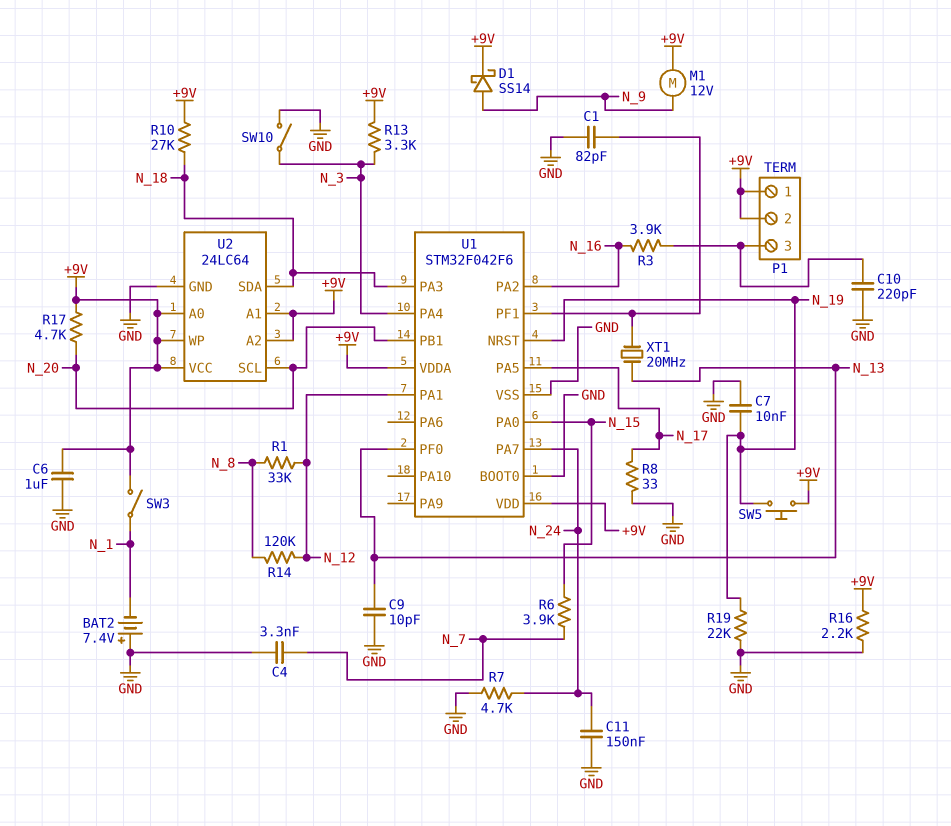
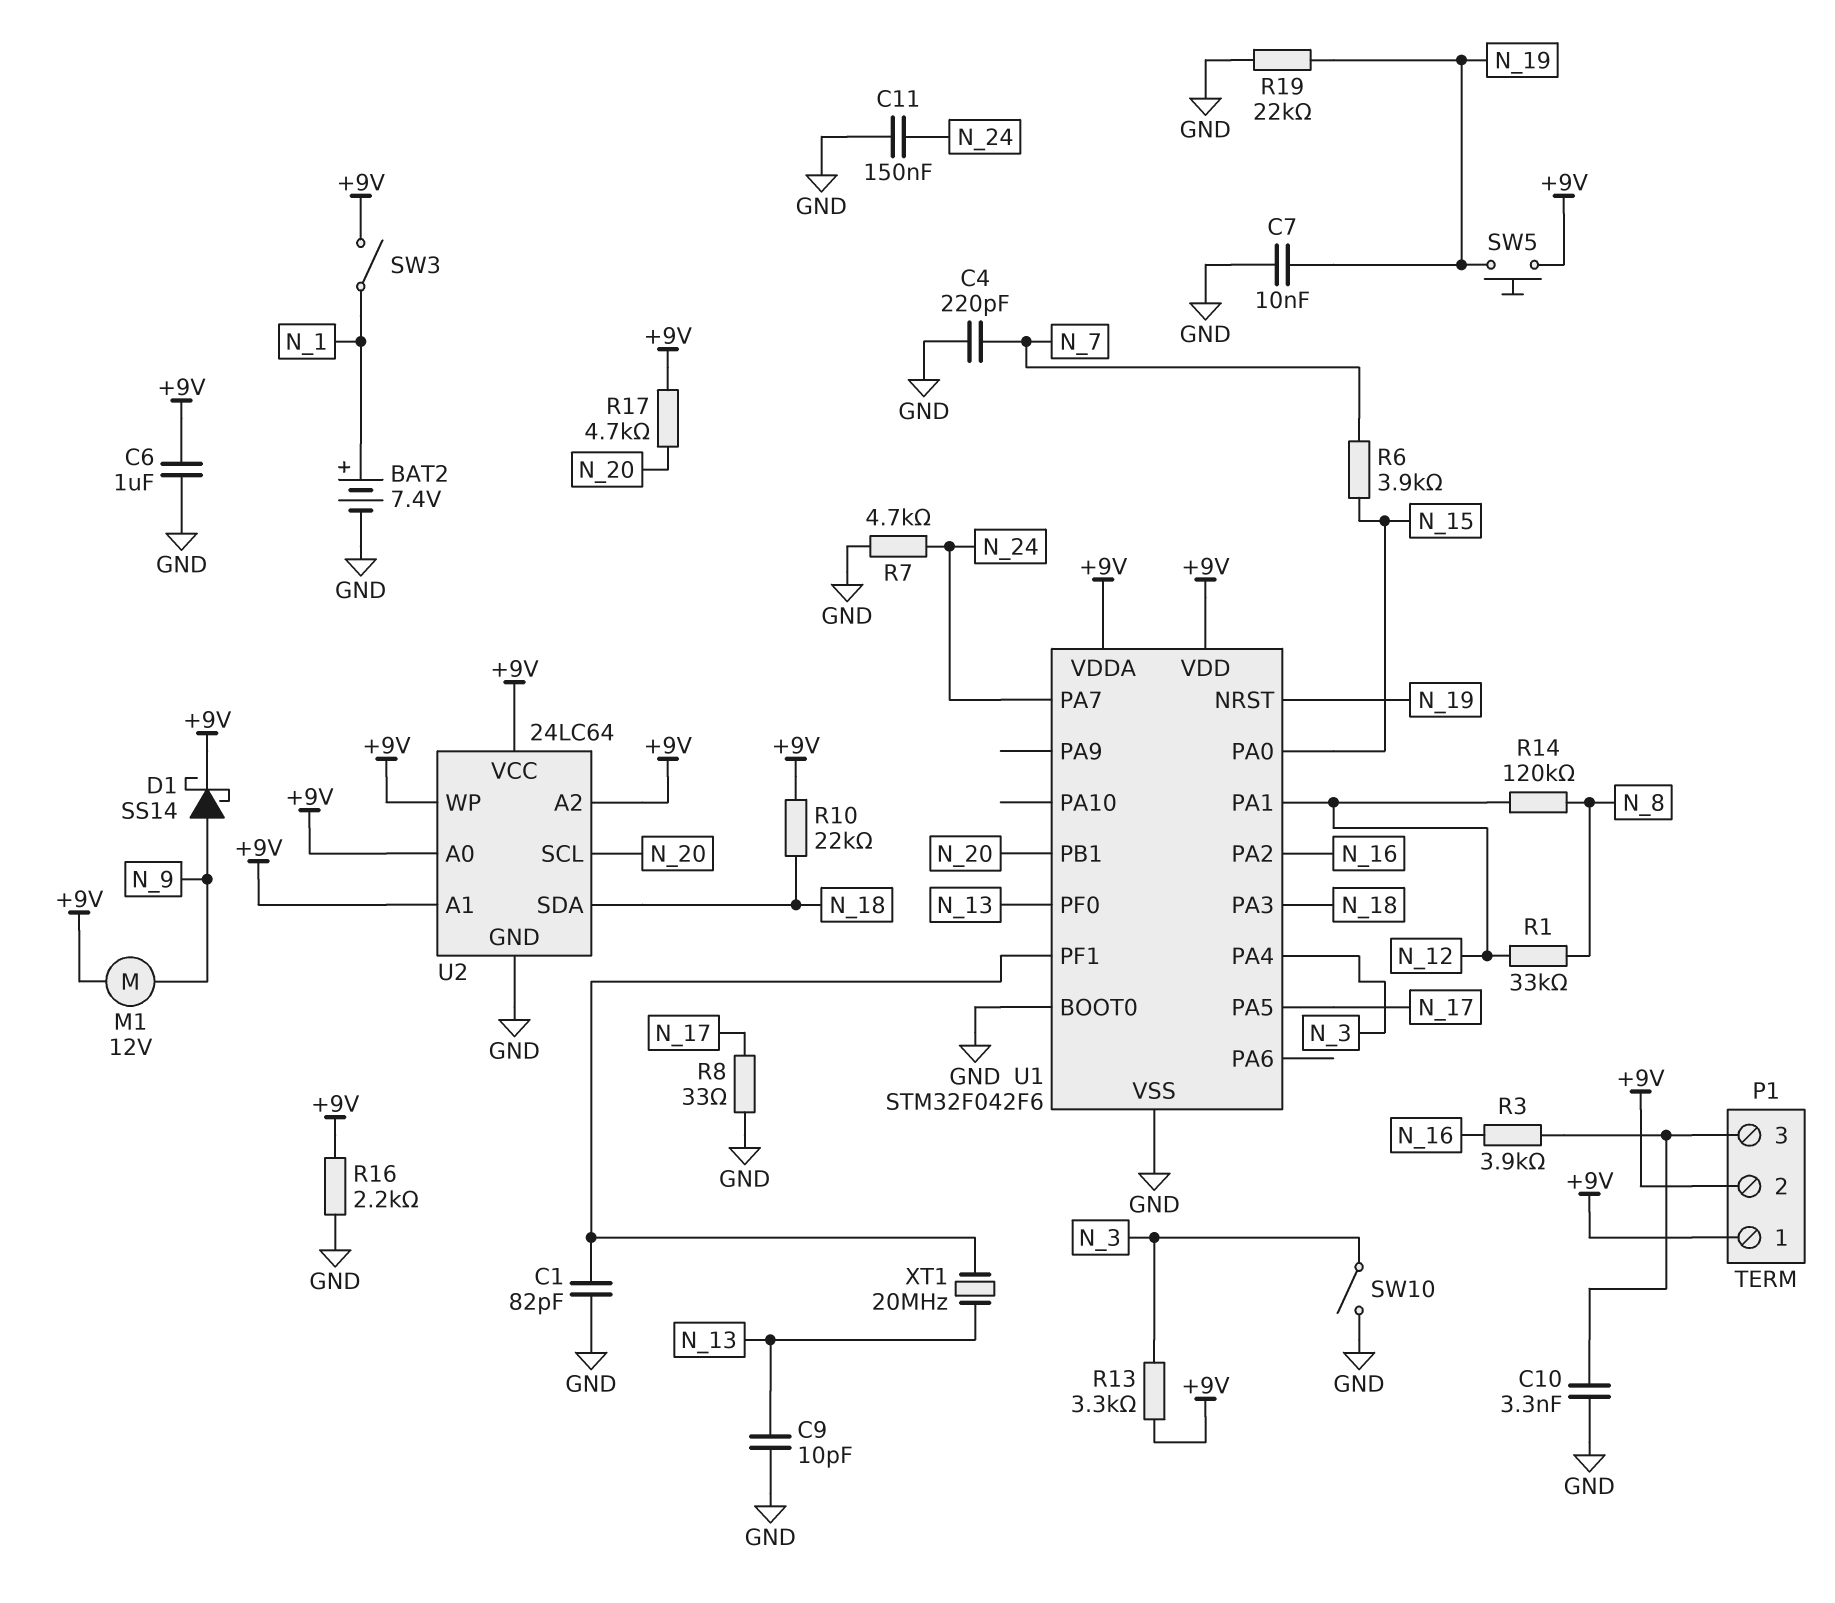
BAT2: 7.4V (plus GND, minus N_1) -> 7.4V (plus N_1, minus GND)
C4: 3.3nF (GND, N_7) -> 220pF (GND, N_7)
C10: 220pF (GND, P1/3) -> 3.3nF (GND, P1/3)
R10: 27k (+9V, N_18) -> 22k (+9V, N_18)

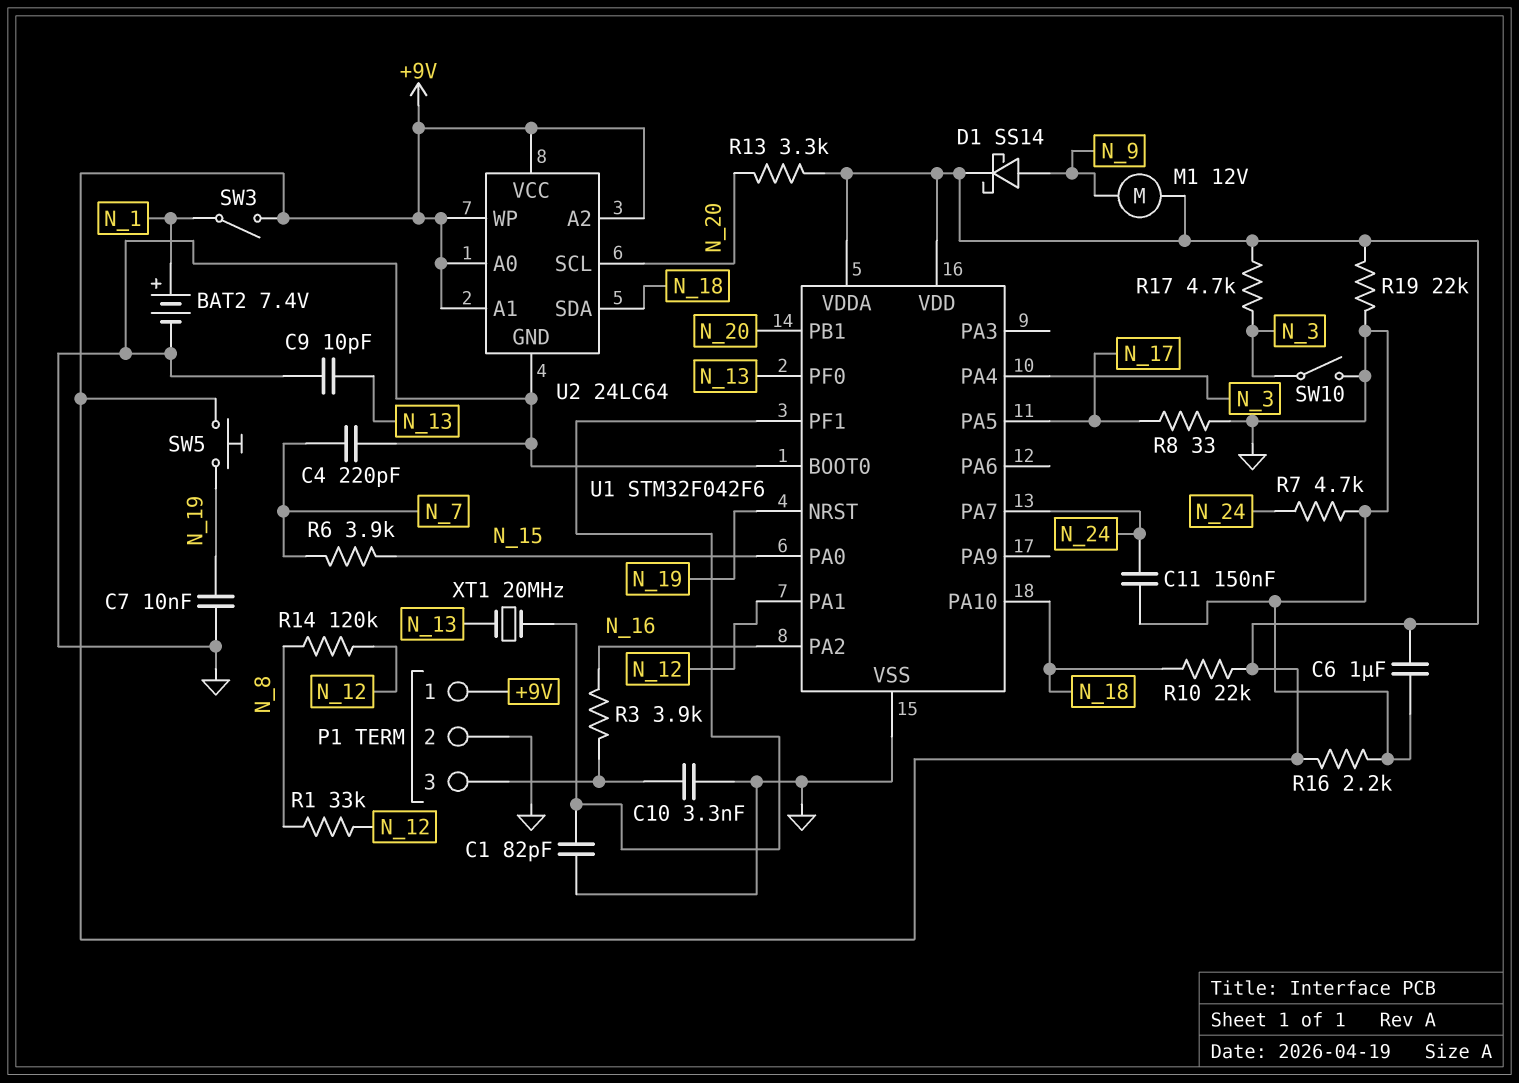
P1 pin 2: +9V -> GND
R13: 3.3k (+9V, N_3) -> 3.3k (+9V, N_20)
R17: 4.7k (+9V, N_20) -> 4.7k (+9V, N_3)
R19: 22k (GND, N_19) -> 22k (+9V, GND)
U1 pin PA3: N_18 -> none
U1 pin PA10: none -> N_18

